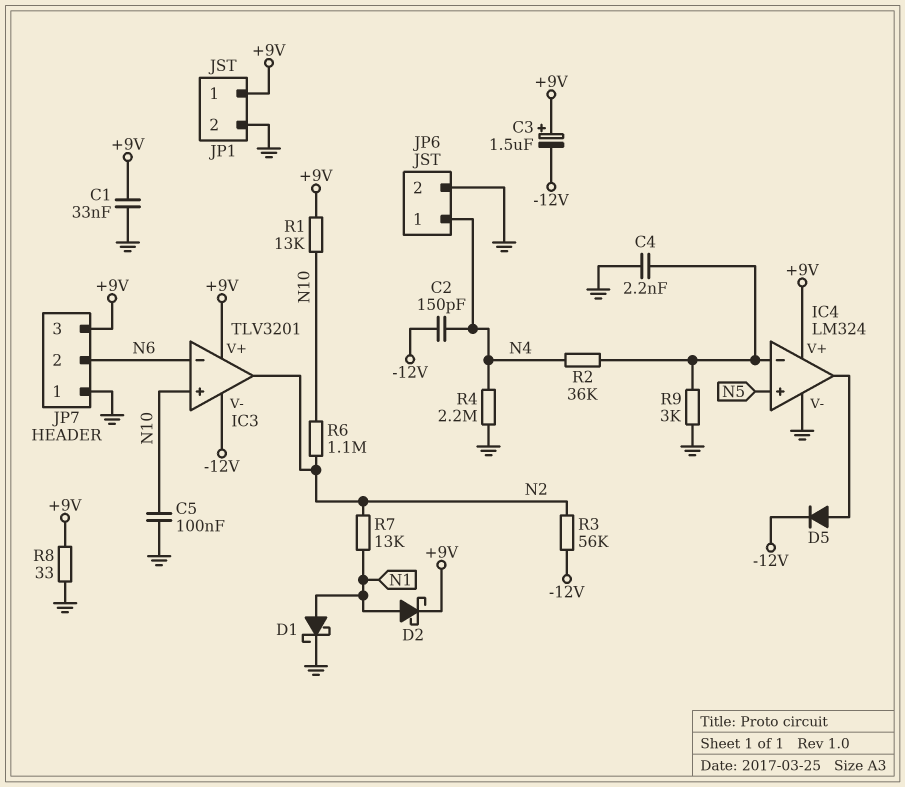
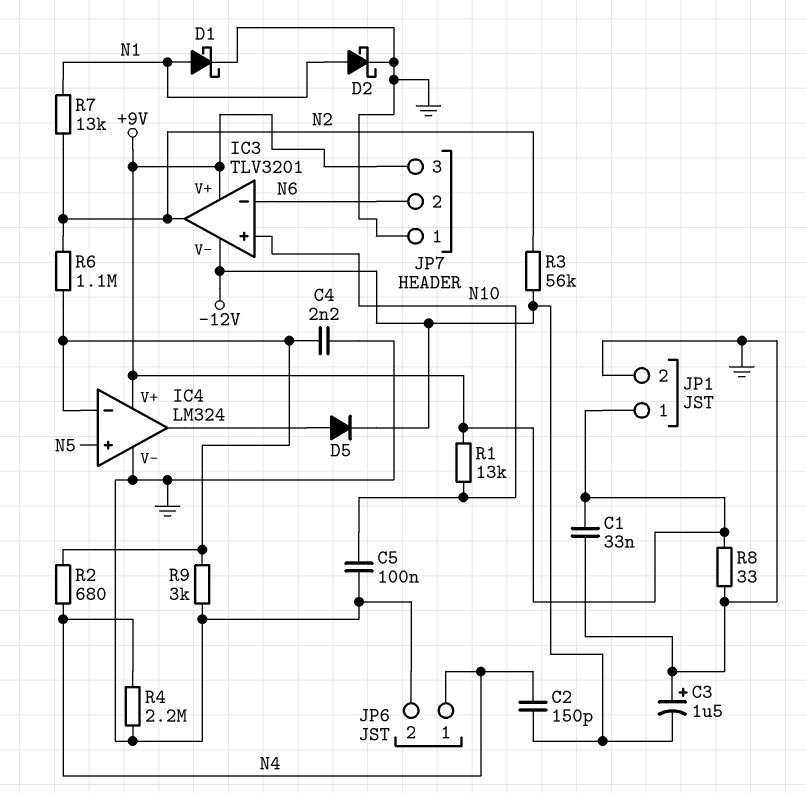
C3: 1.5uF (plus +9V, minus -12V) -> 1.5uF (plus GND, minus -12V)
D2: schottky (A N1, K +9V) -> schottky (A N1, K GND)
R2: 36k (IC4/in-, N4) -> 680 (IC4/in-, N4)
R6: 1.1M (N2, N10) -> 1.1M (IC4/in-, N2)

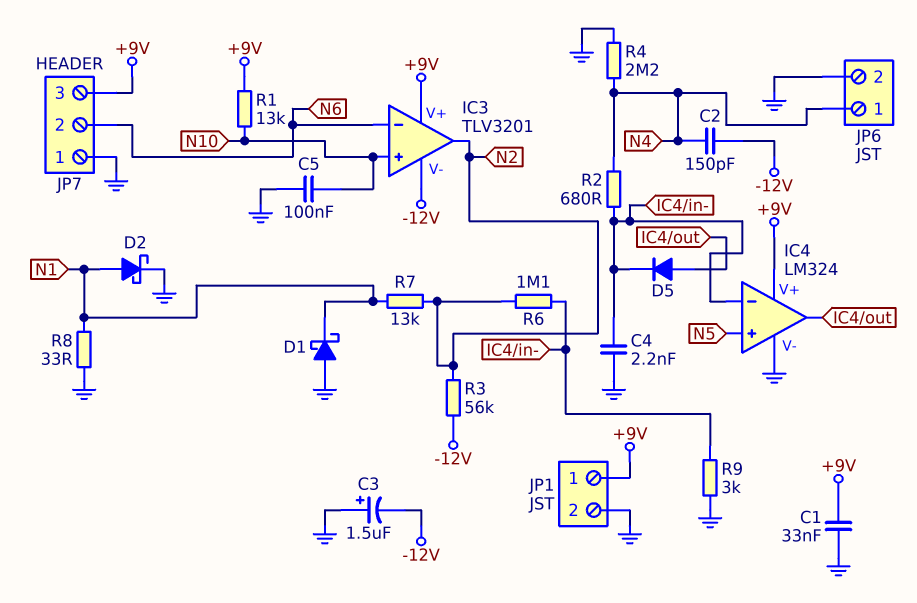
D1: schottky (A N1, K GND) -> schottky (A GND, K N1)
D5: diode (A IC4/out, K -12V) -> diode (A IC4/out, K IC4/in-)
R8: 33 (+9V, GND) -> 33 (GND, N1)

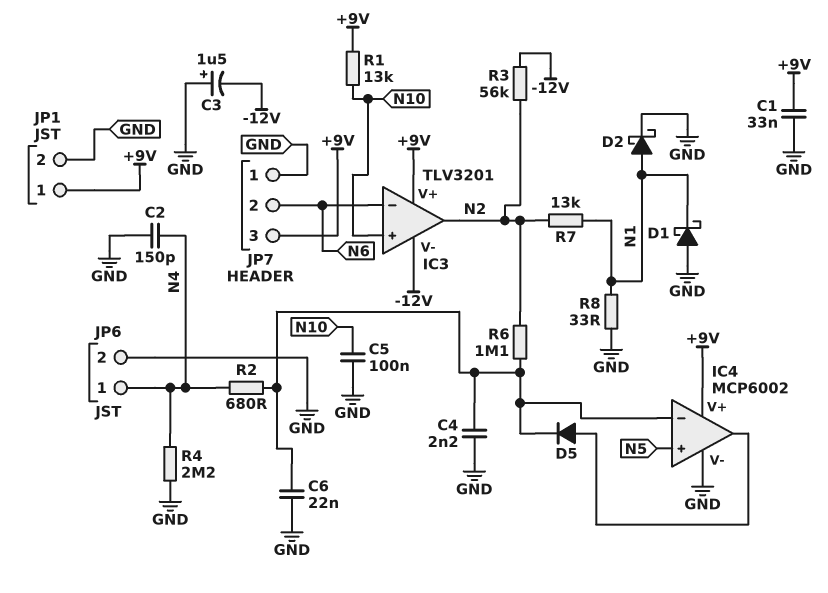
C2: 150pF (-12V, N4) -> 150pF (GND, N4)
C6: none -> 22nF (GND, IC4/in-)
IC4: LM324 -> MCP6002
R9: 3k (GND, IC4/in-) -> none

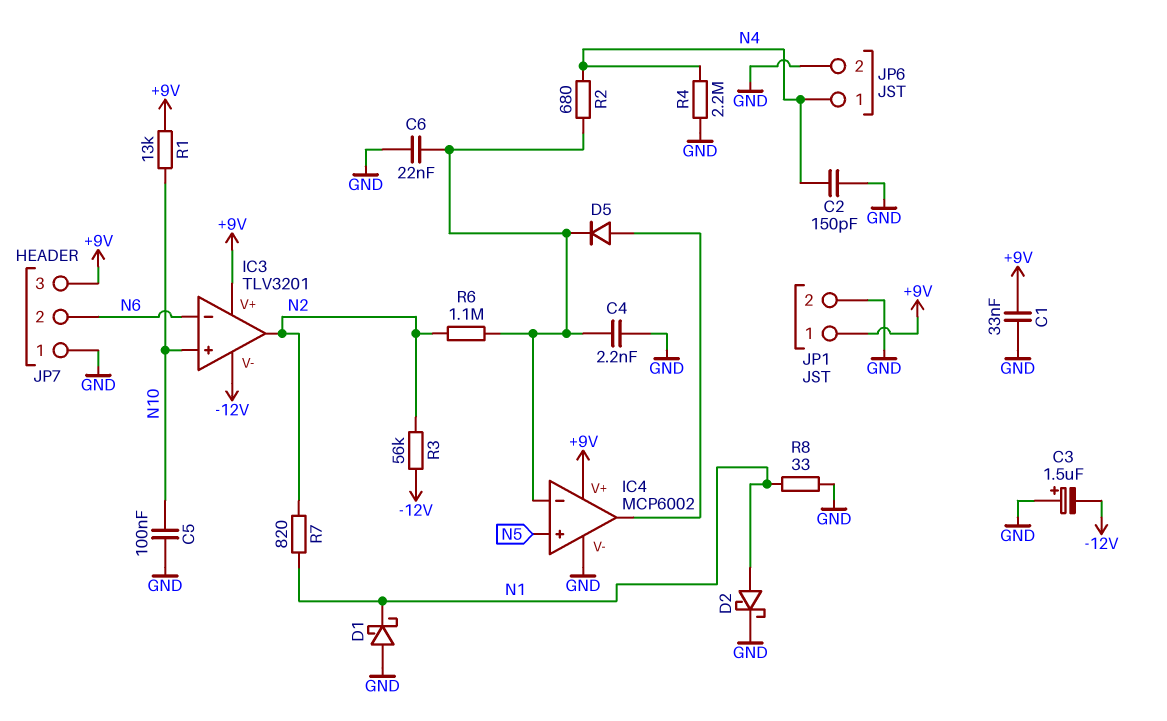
R7: 13k (N1, N2) -> 820 (N1, N2)

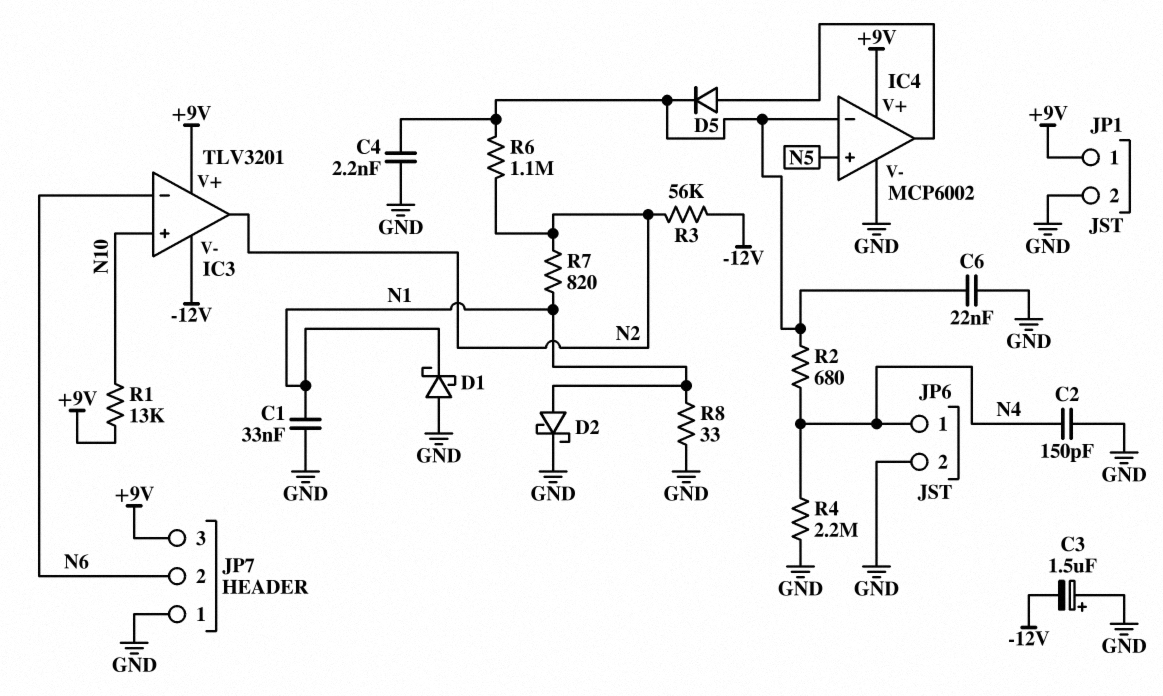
C1: 33nF (+9V, GND) -> 33nF (GND, N1)
C5: 100nF (GND, N10) -> none

